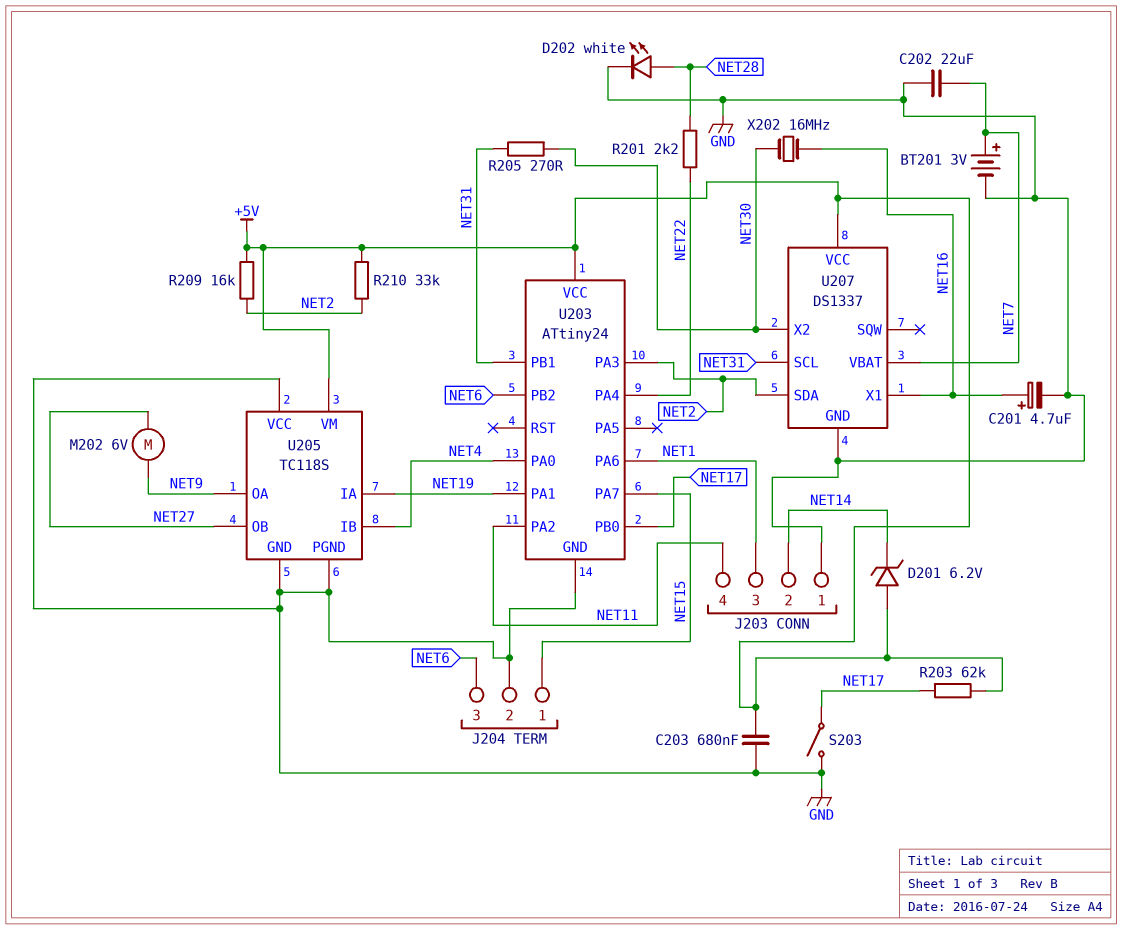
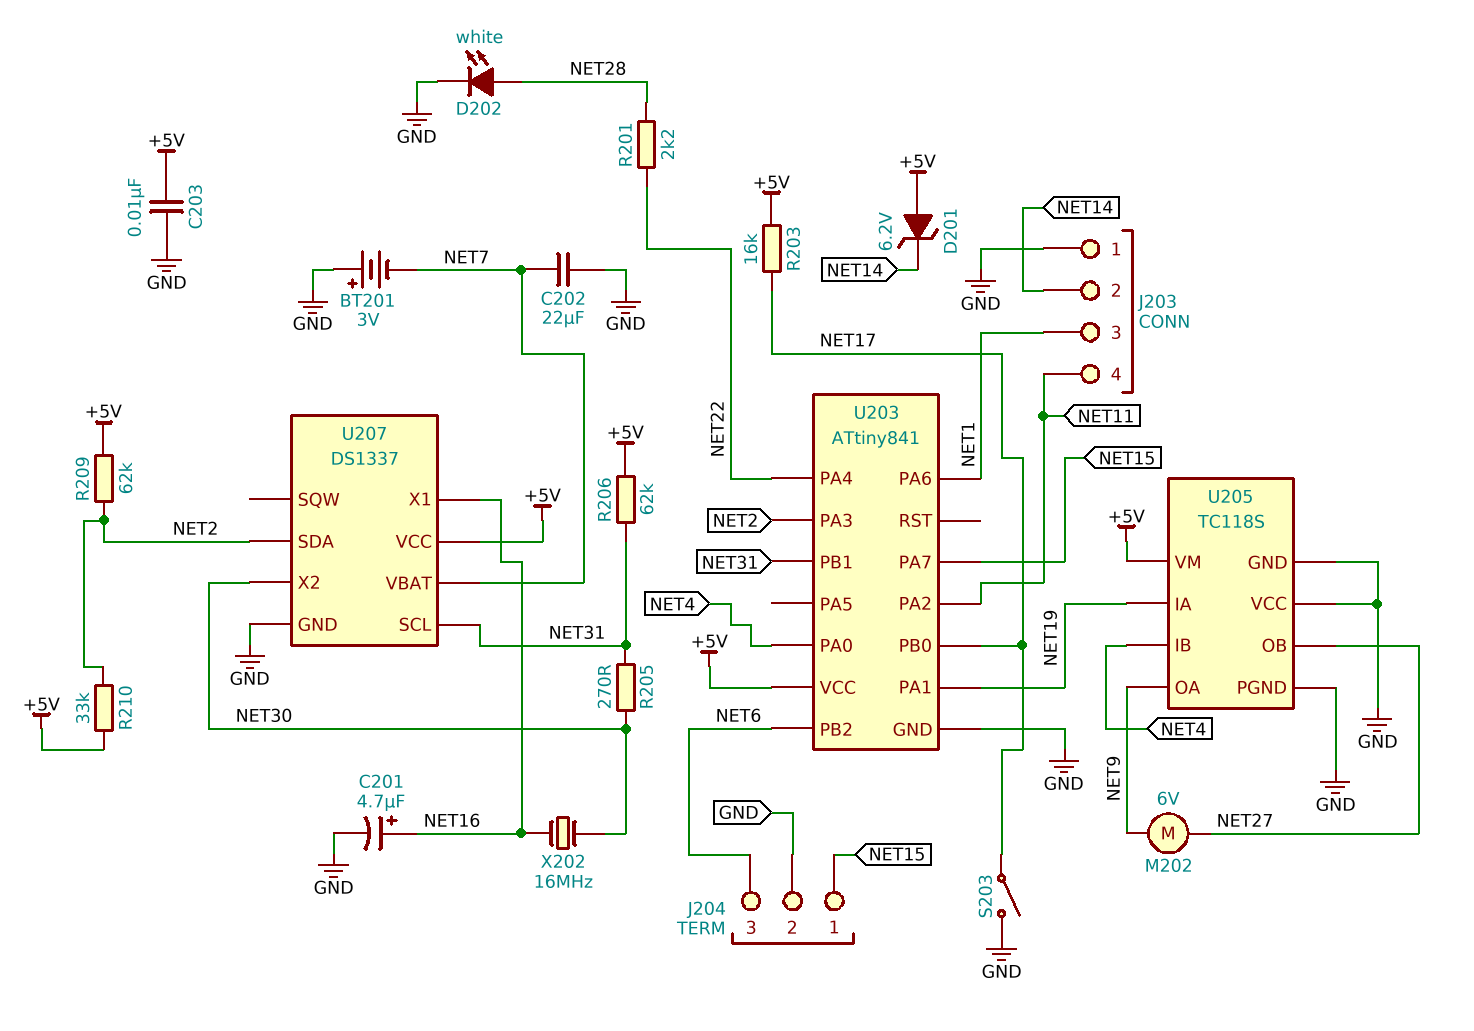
BT201: 3V (plus NET7, minus GND) -> 3V (plus GND, minus NET7)
C203: 680nF (+5V, GND) -> 10nF (+5V, GND)
R203: 62k (+5V, NET17) -> 16k (+5V, NET17)
R206: none -> 62k (+5V, NET31)
R209: 16k (+5V, NET2) -> 62k (+5V, NET2)
U203: ATtiny24 -> ATtiny841

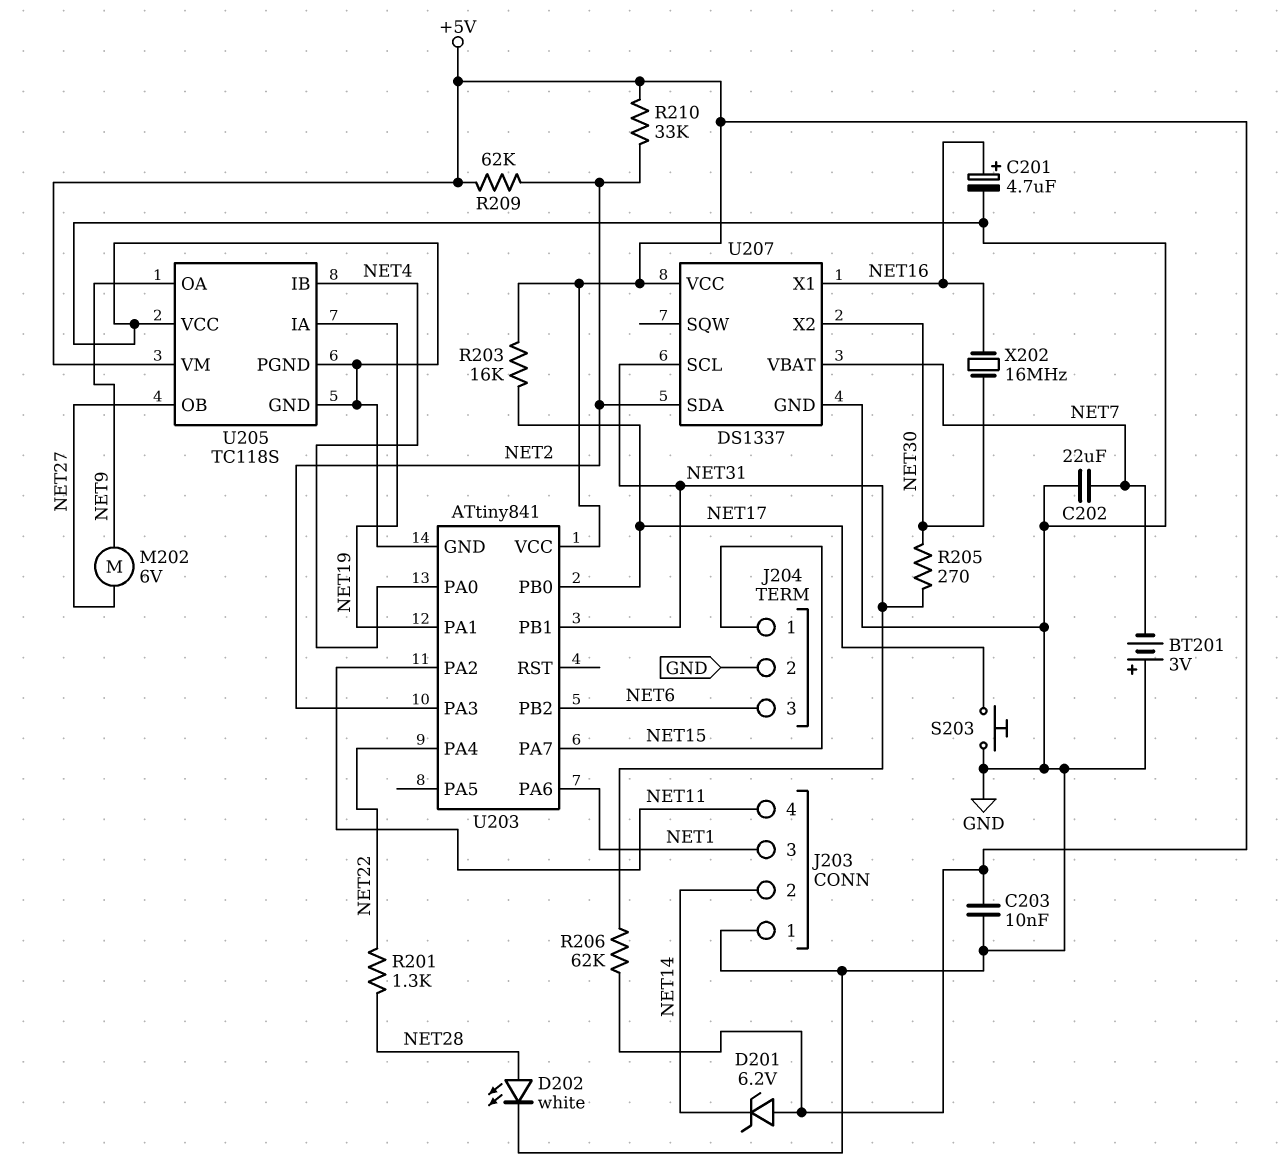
R201: 2.2k (NET22, NET28) -> 1.3k (NET22, NET28)
S203: switch (GND, NET17) -> button (GND, NET17)

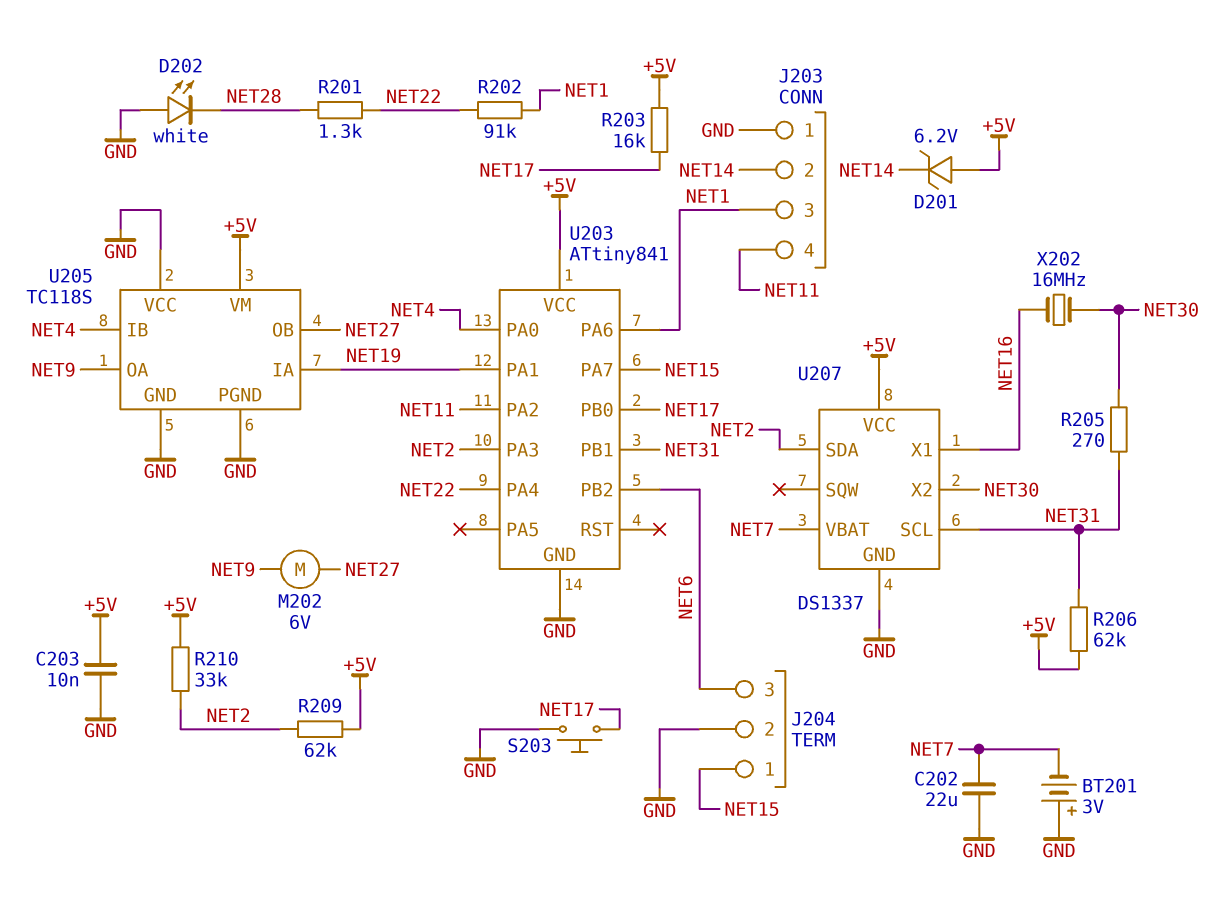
C201: 4.7uF (plus NET16, minus GND) -> none
D202: LED white (A NET28, K GND) -> LED white (A GND, K NET28)
R202: none -> 91k (NET1, NET22)

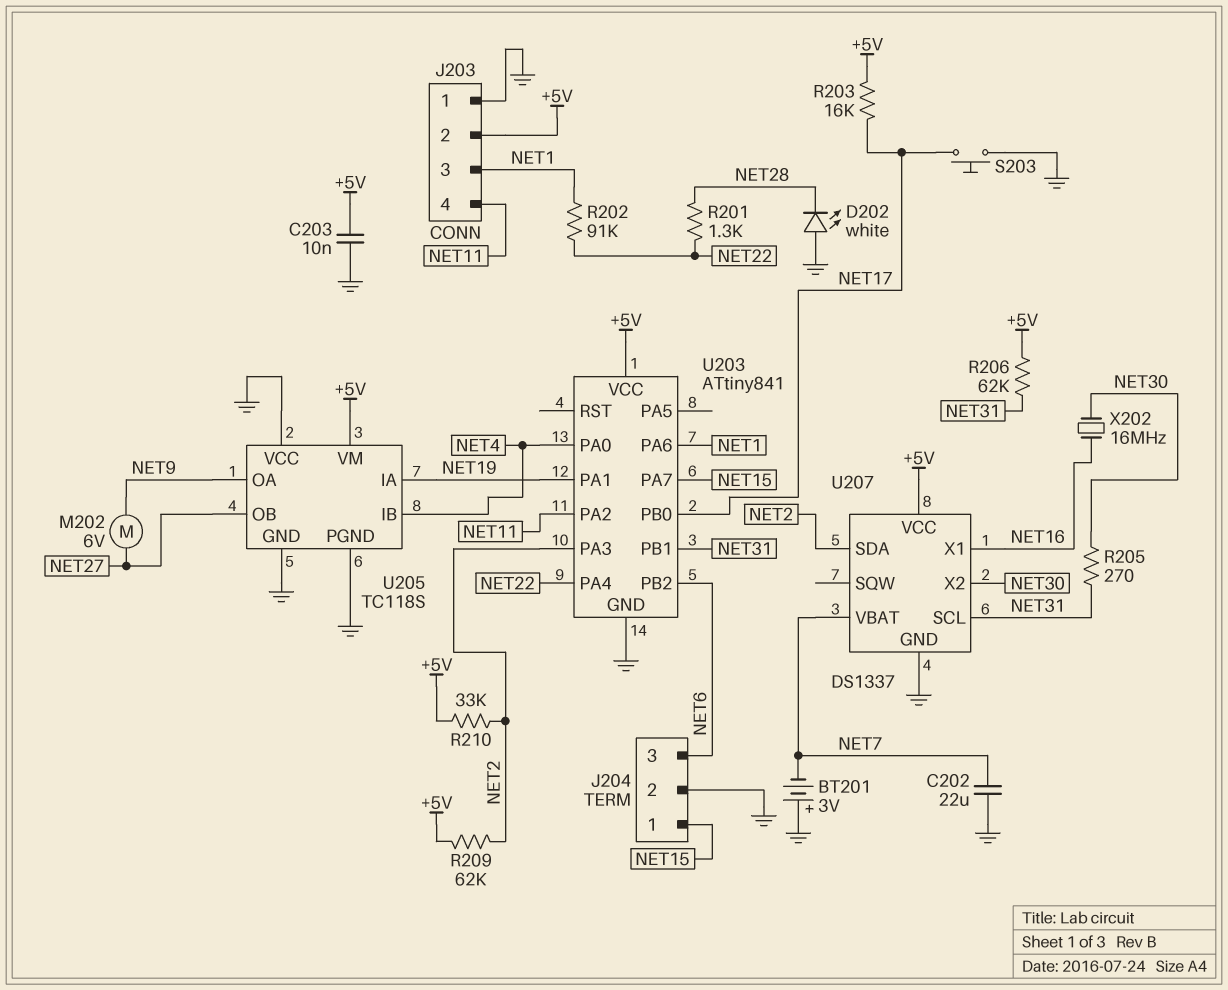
D201: zener 6.2V (A +5V, K NET14) -> none
J203 pin 2: NET14 -> +5V

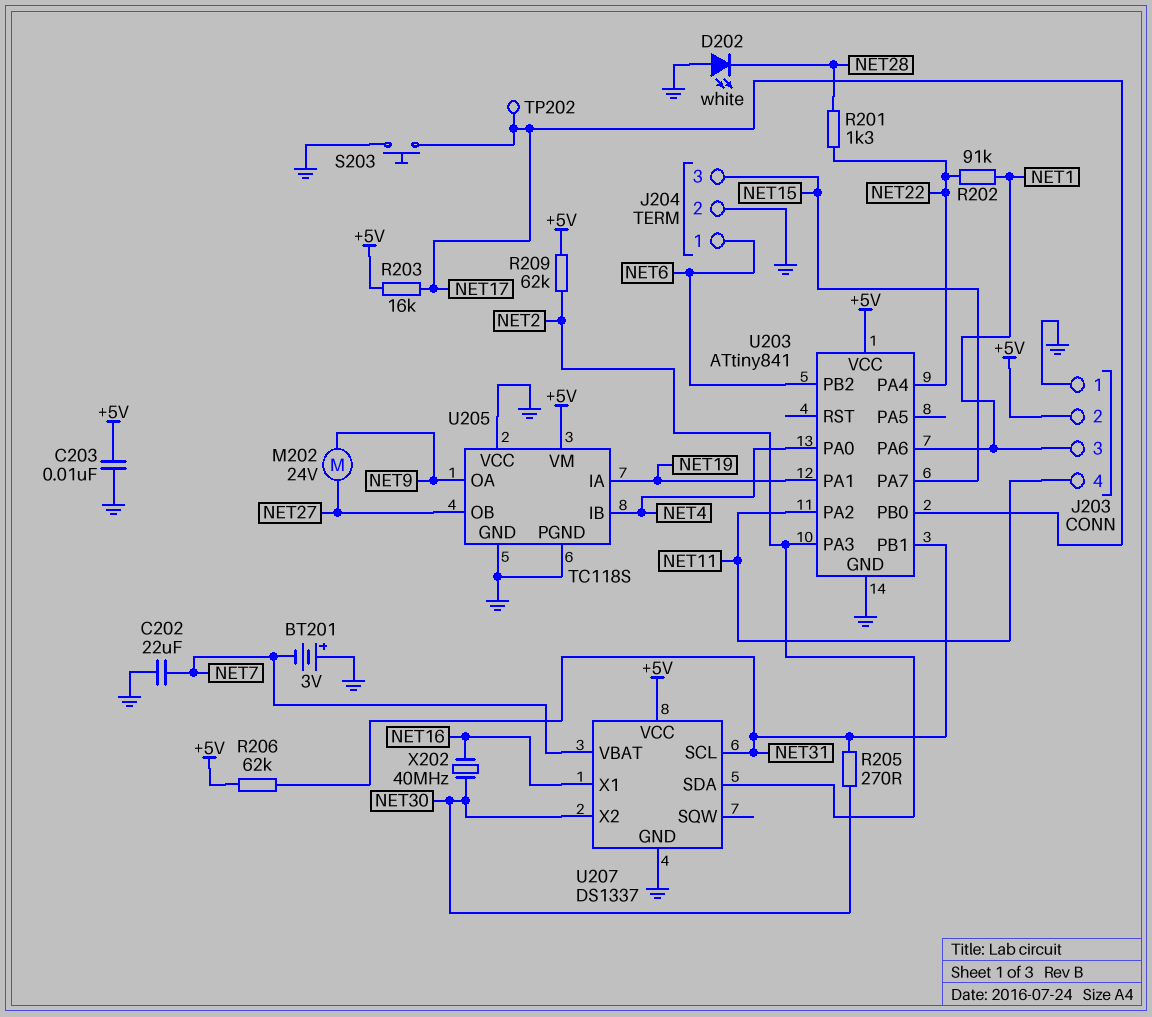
J204 pin 1: NET15 -> NET6
J204 pin 3: NET6 -> NET15
M202: motor 6V (NET9, NET27) -> motor 24V (NET9, NET27)
R210: 33k (+5V, NET2) -> none
TP202: none -> test point (NET17)
X202: 16MHz (NET16, NET30) -> 40MHz (NET16, NET30)

